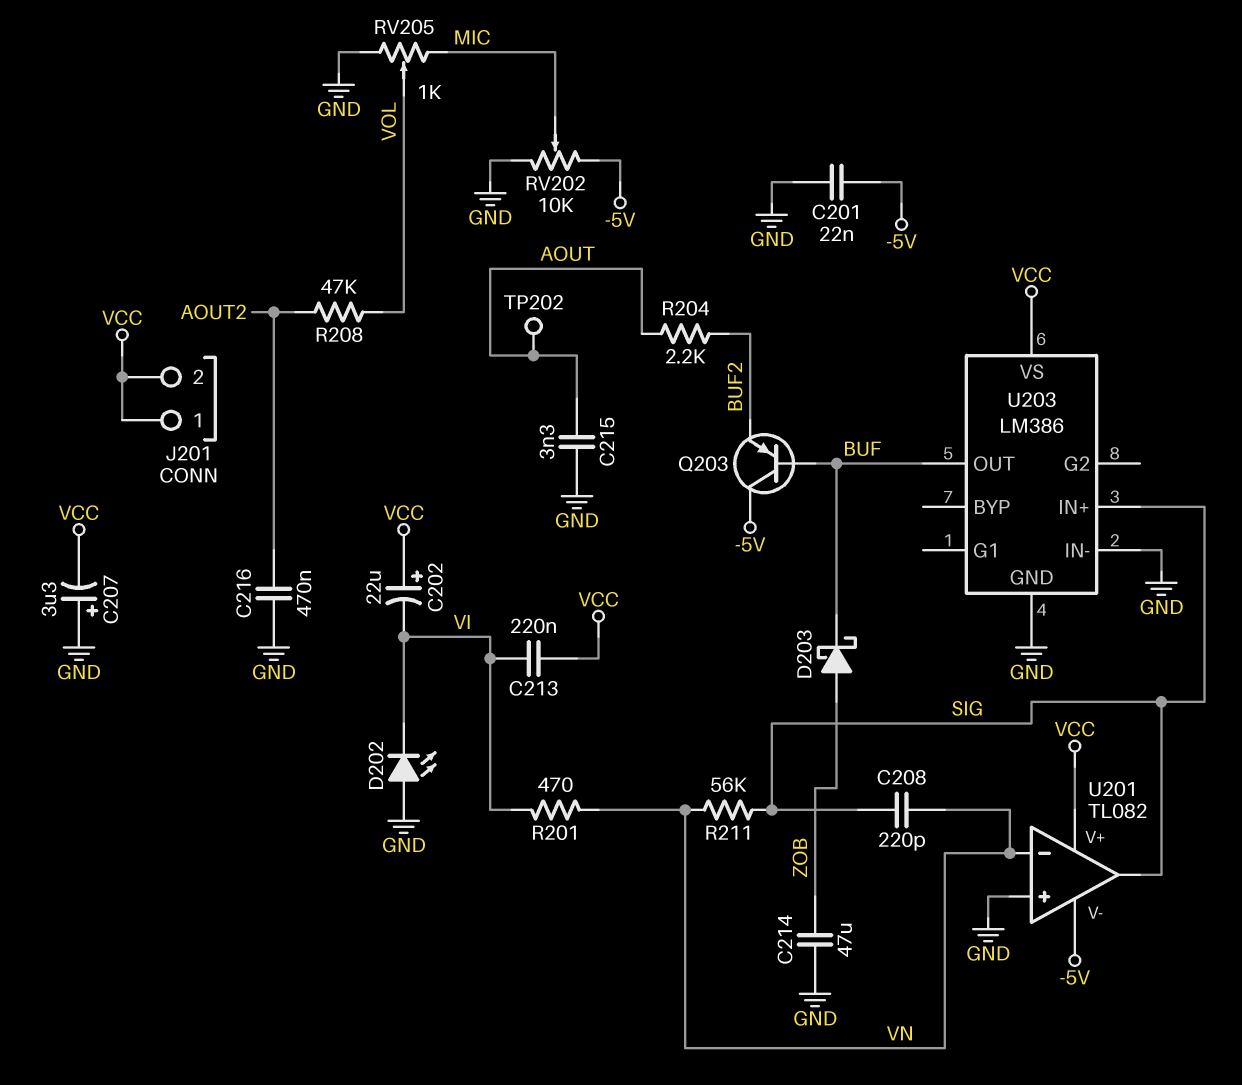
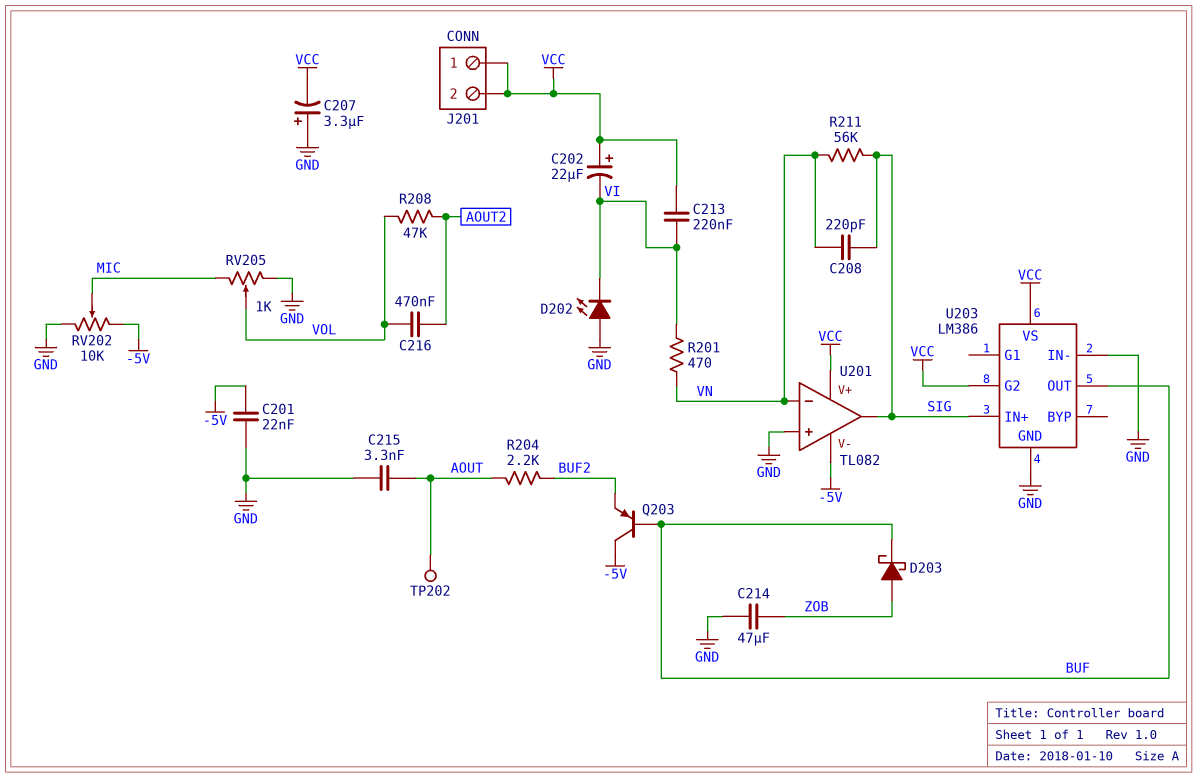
C216: 470nF (AOUT2, GND) -> 470nF (AOUT2, VOL)
U203 pin G2: none -> VCC

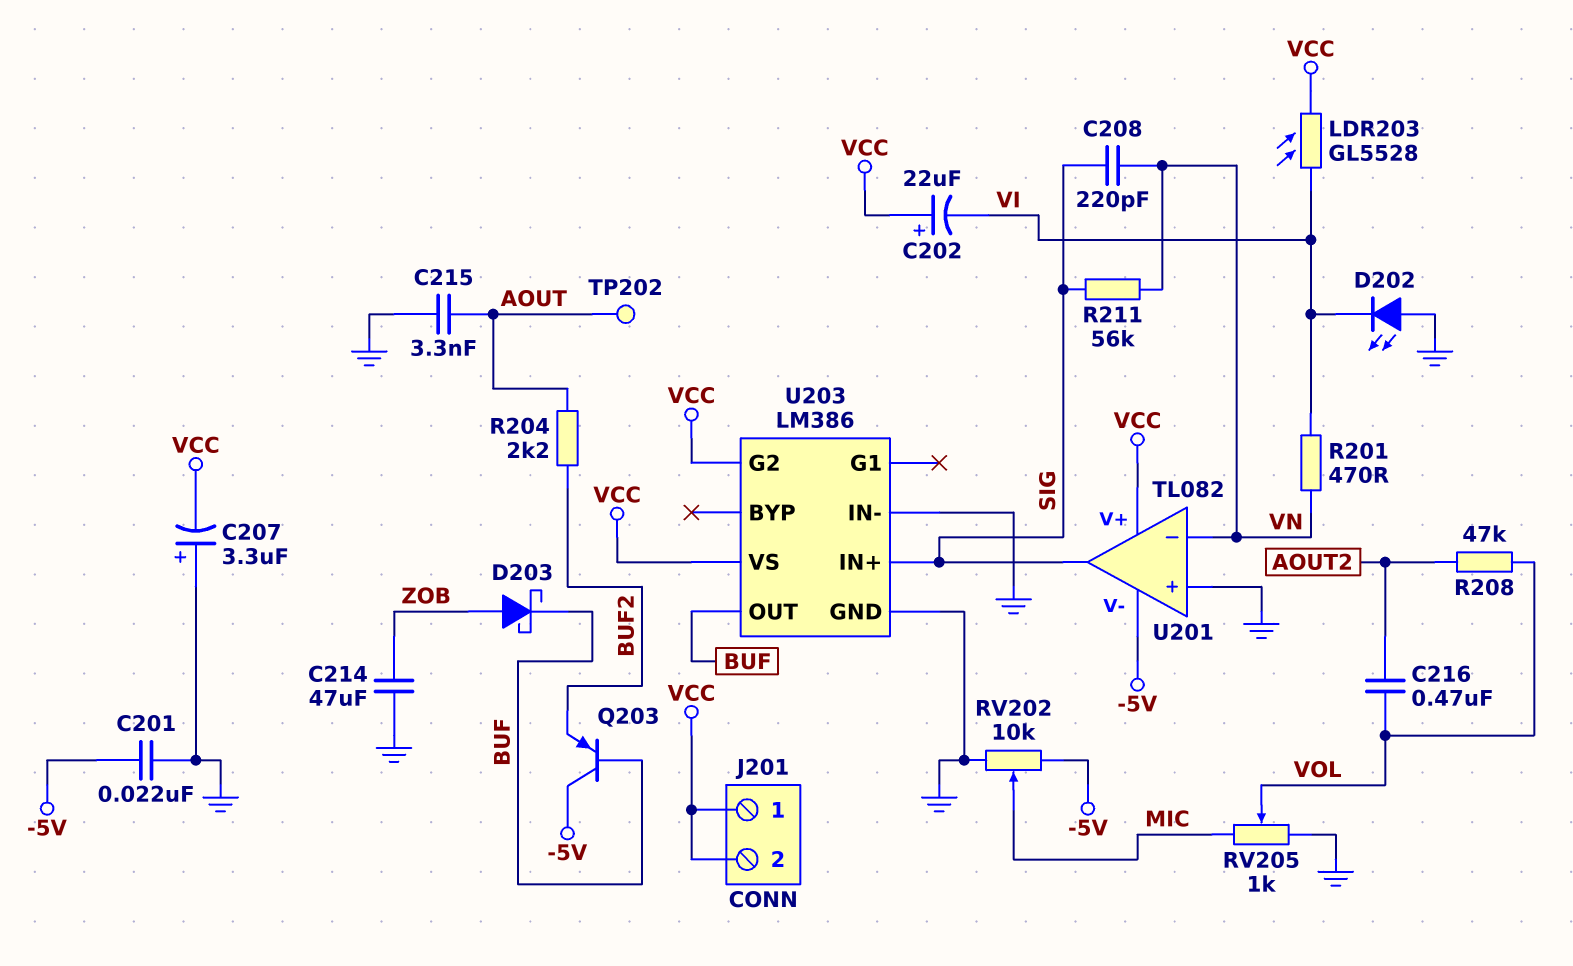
C213: 220nF (VCC, VI) -> none
LDR203: none -> GL5528 (VCC, VI)

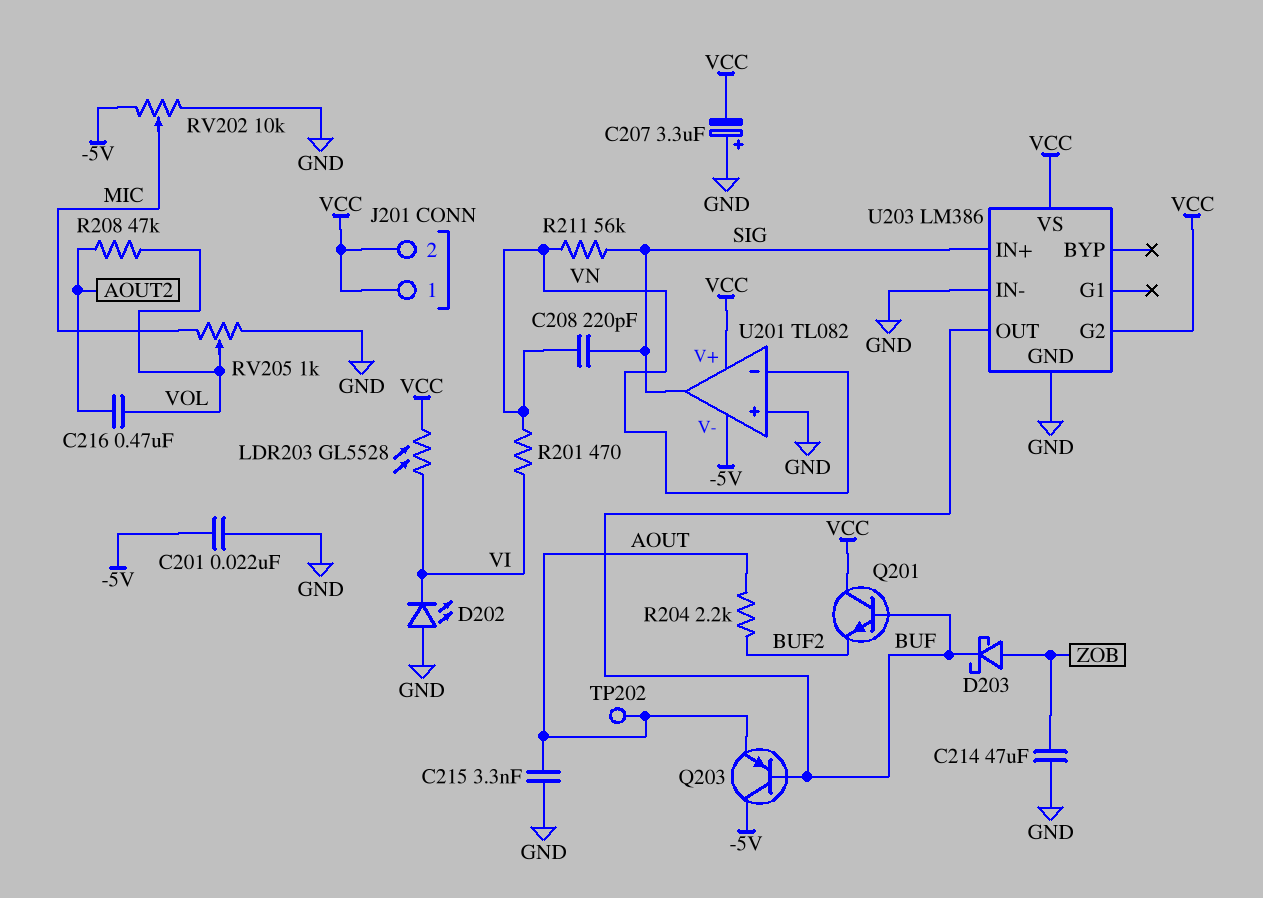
C202: 22uF (plus VCC, minus VI) -> none
Q201: none -> NPN (B BUF, C VCC, E BUF2)
Q203: PNP (B BUF, C -5V, E BUF2) -> PNP (B BUF, C -5V, E AOUT)

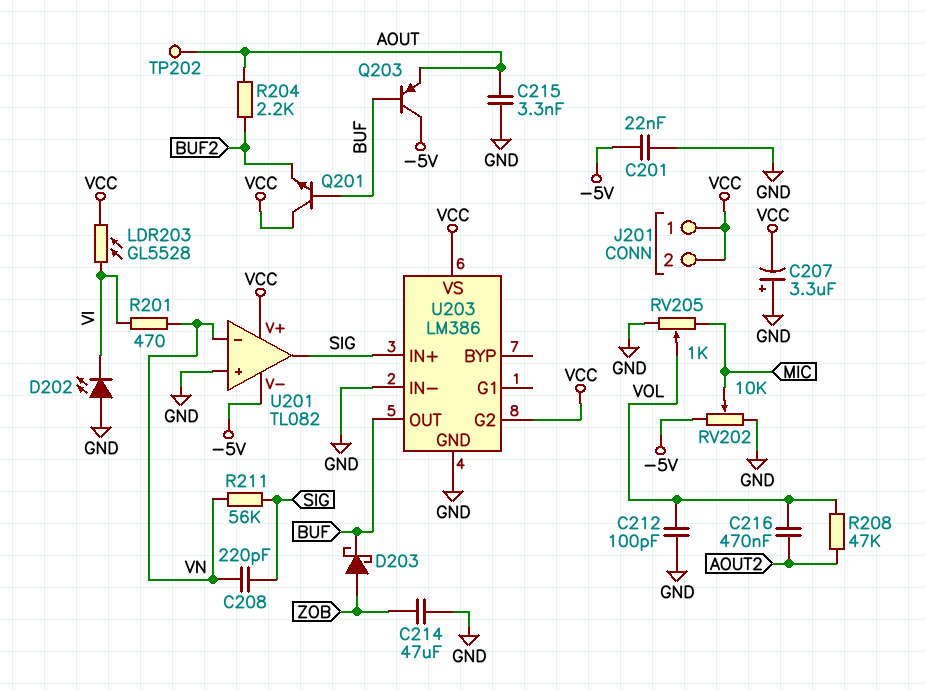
C212: none -> 100pF (GND, VOL)

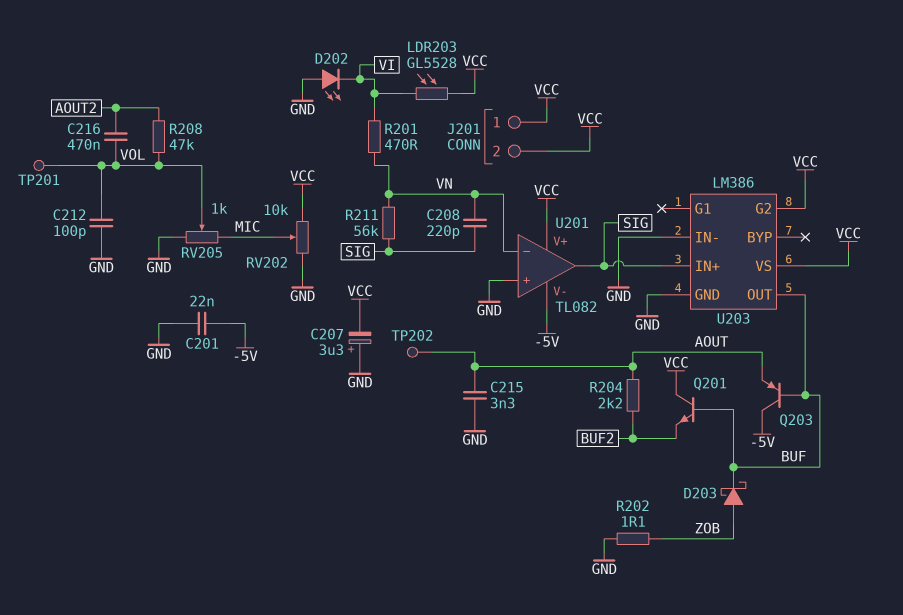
C214: 47uF (GND, ZOB) -> none
R202: none -> 1.1 (GND, ZOB)
RV202: 10k (-5V, GND, wiper MIC) -> 10k (GND, VCC, wiper MIC)
TP201: none -> test point (VOL)

